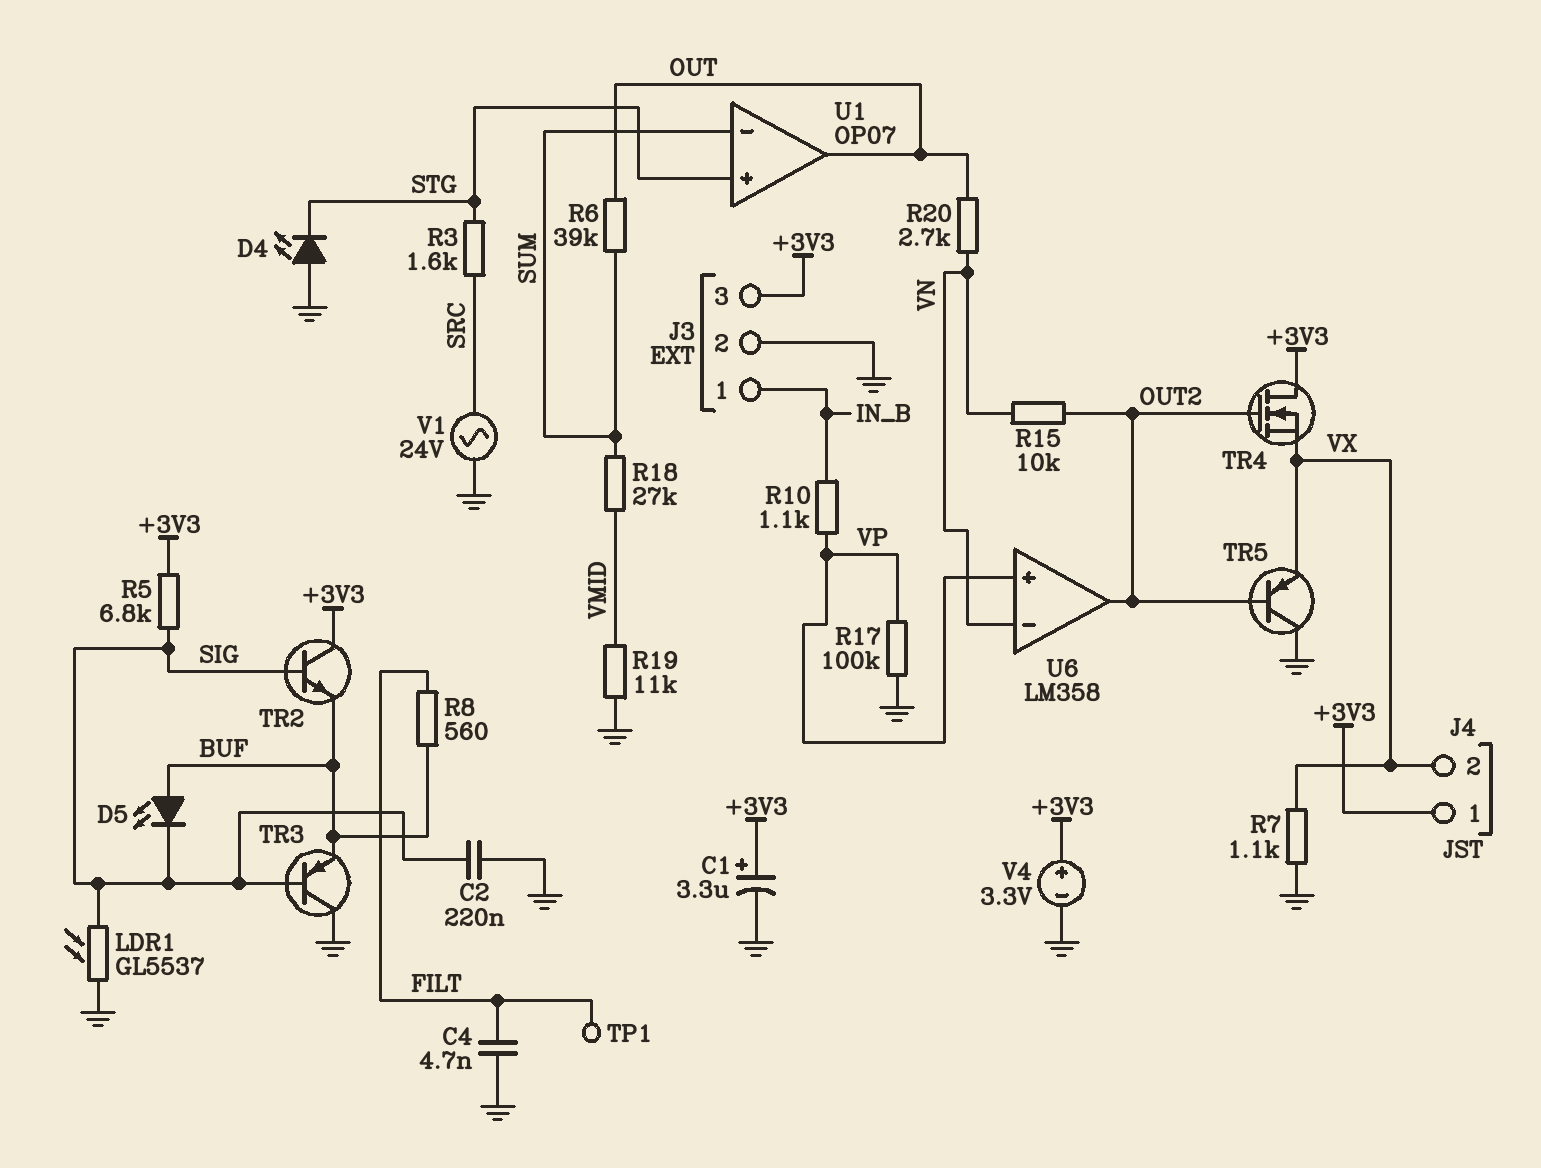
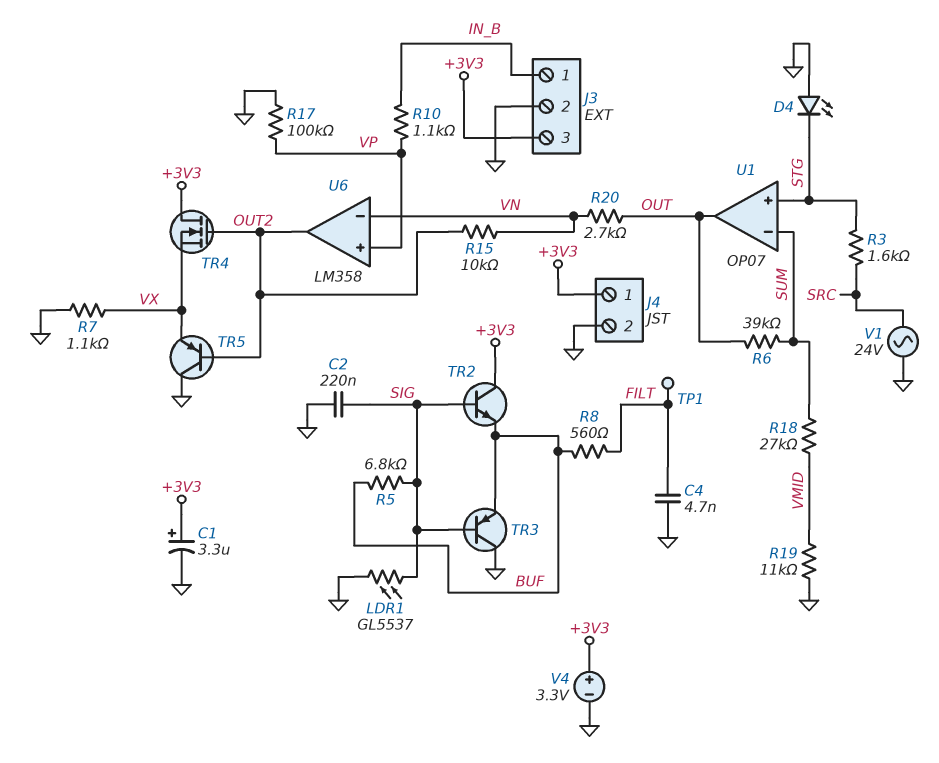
D5: LED (A BUF, K SIG) -> none
J4 pin 2: VX -> GND
R5: 6.8k (+3V3, SIG) -> 6.8k (BUF, SIG)

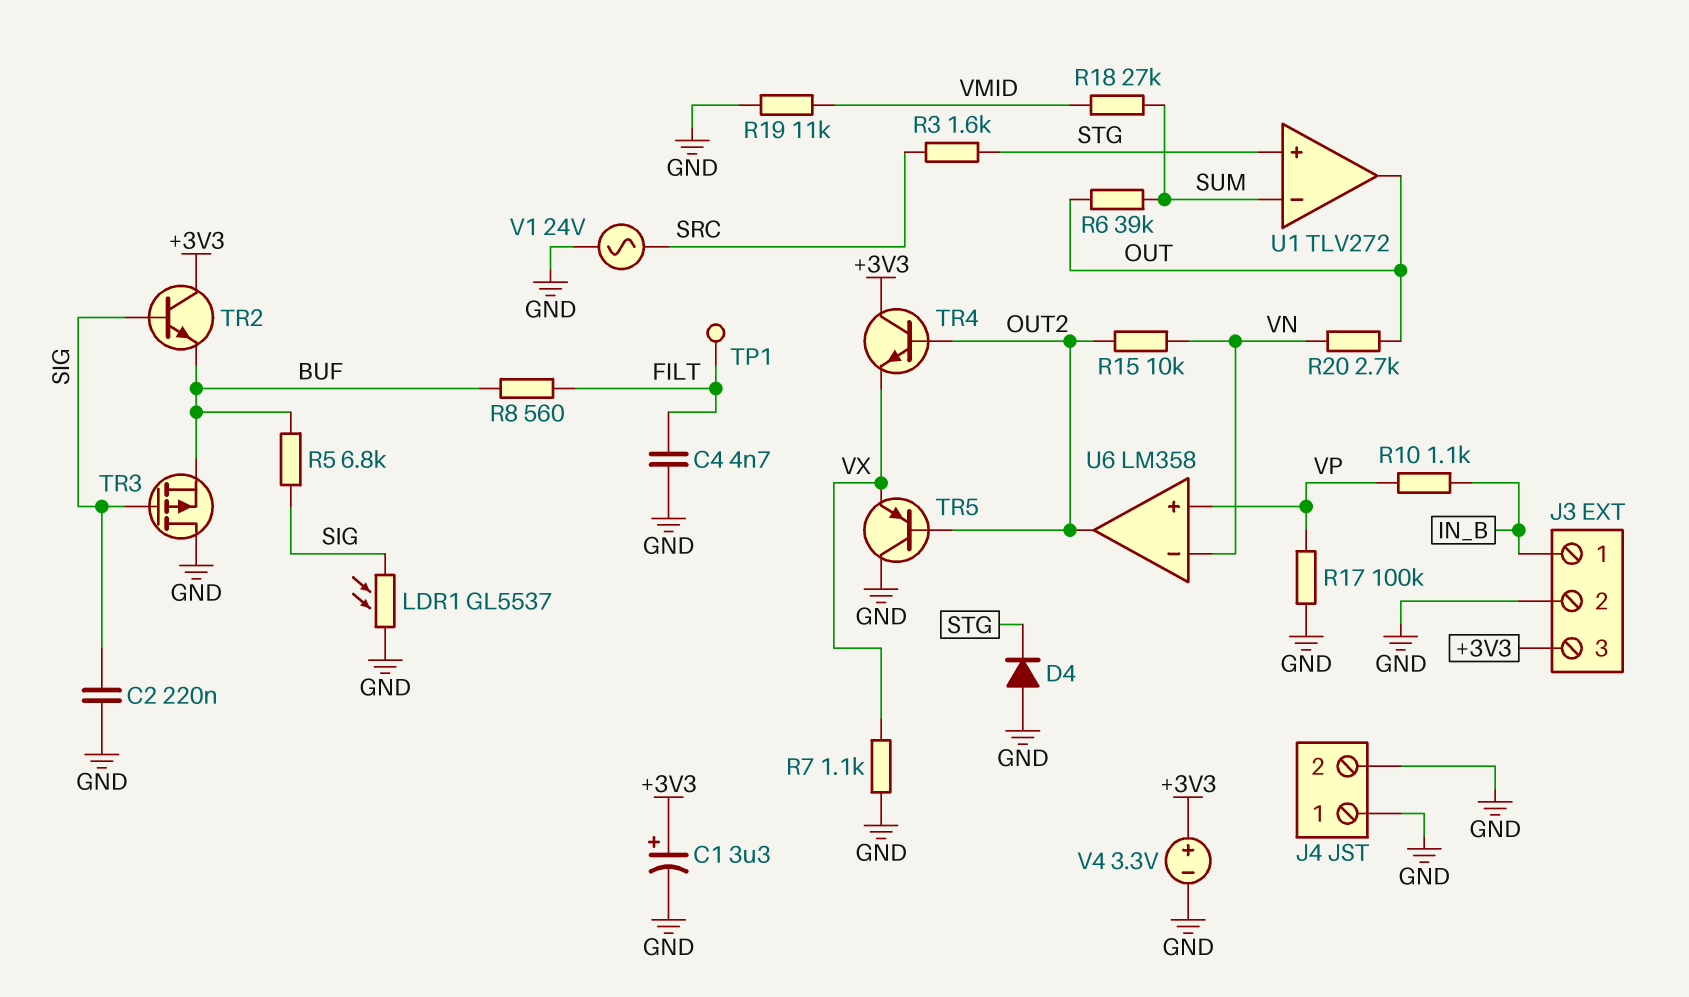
D4: LED (A GND, K STG) -> diode (A GND, K STG)
J4 pin 1: +3V3 -> GND
TR3: PNP (B SIG, C GND, E BUF) -> PMOS (G SIG, D GND, S BUF)
TR4: NMOS (G OUT2, D +3V3, S VX) -> NPN (B OUT2, C +3V3, E VX)
U1: OP07 -> TLV272

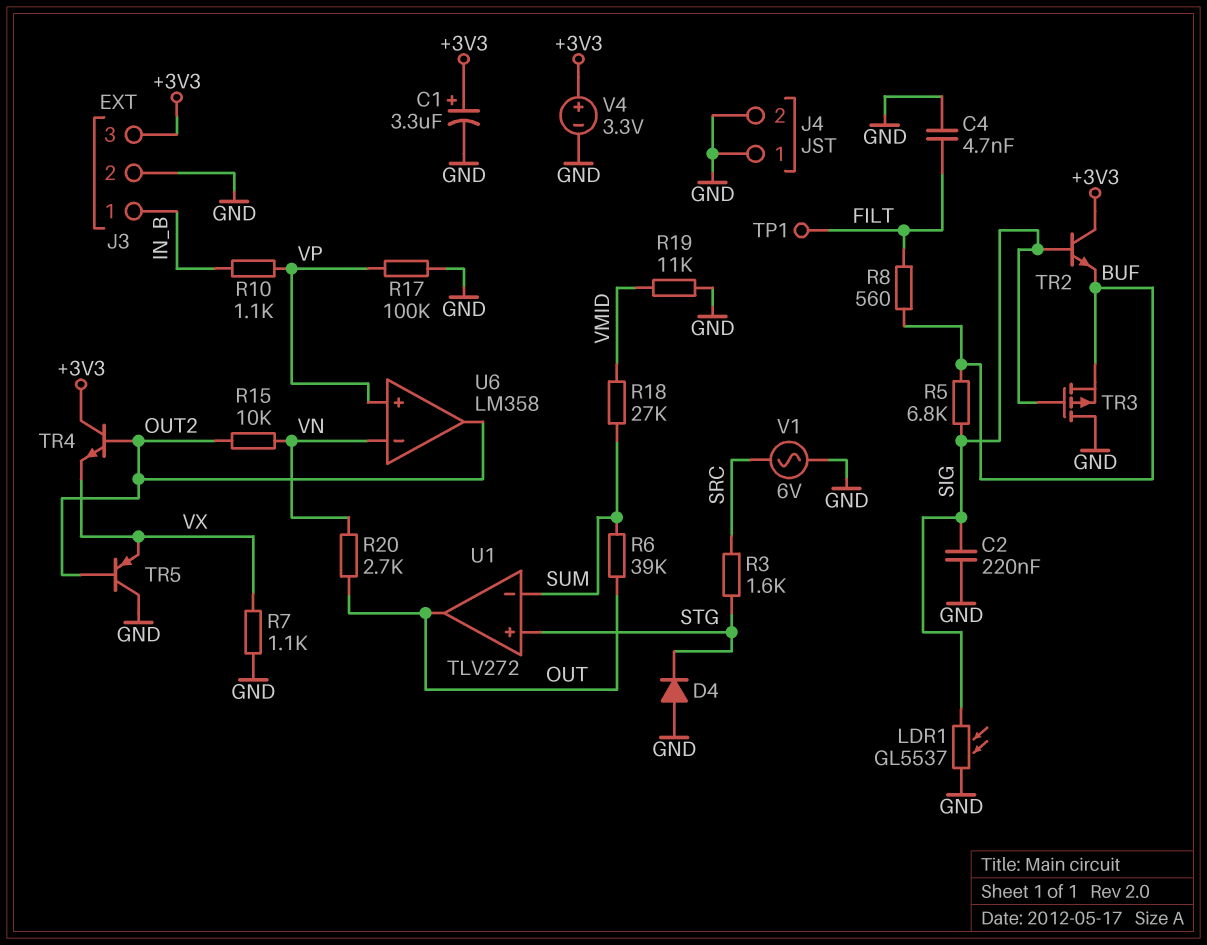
V1: AC 24V (GND, SRC) -> AC 6V (GND, SRC)

